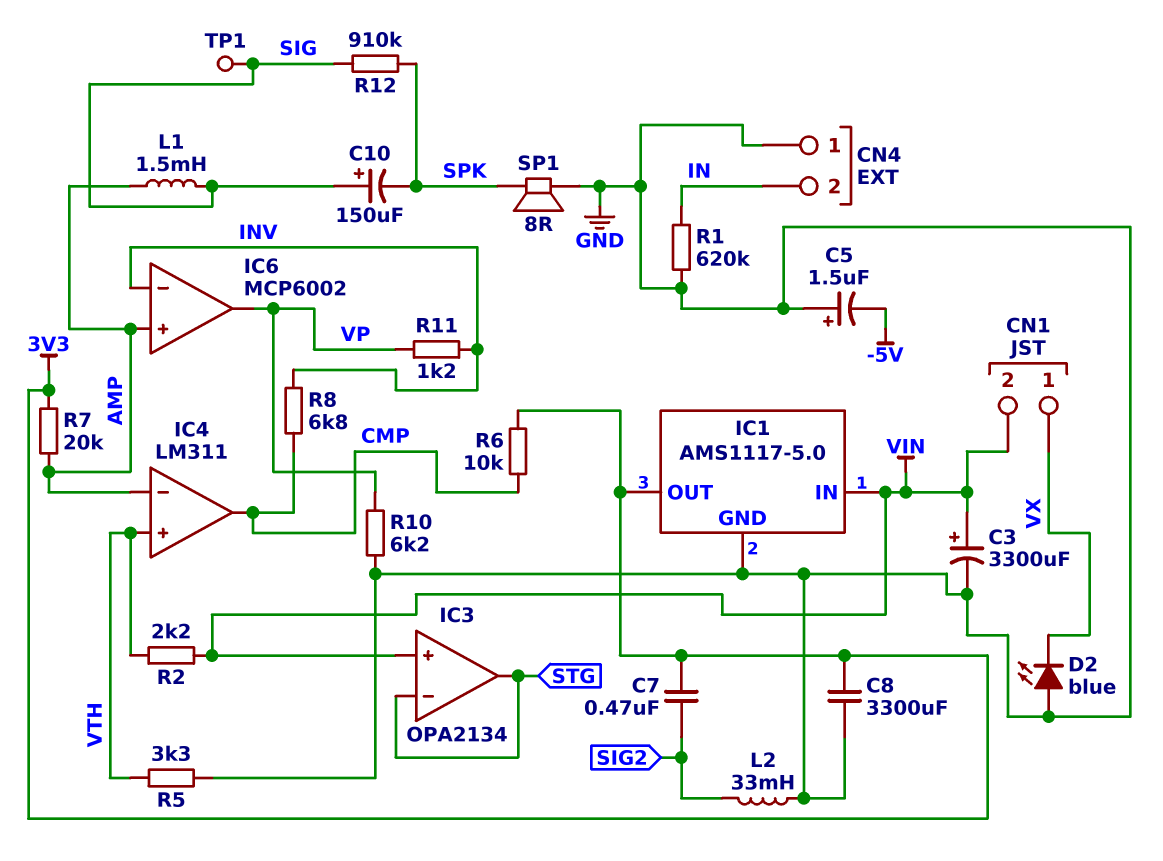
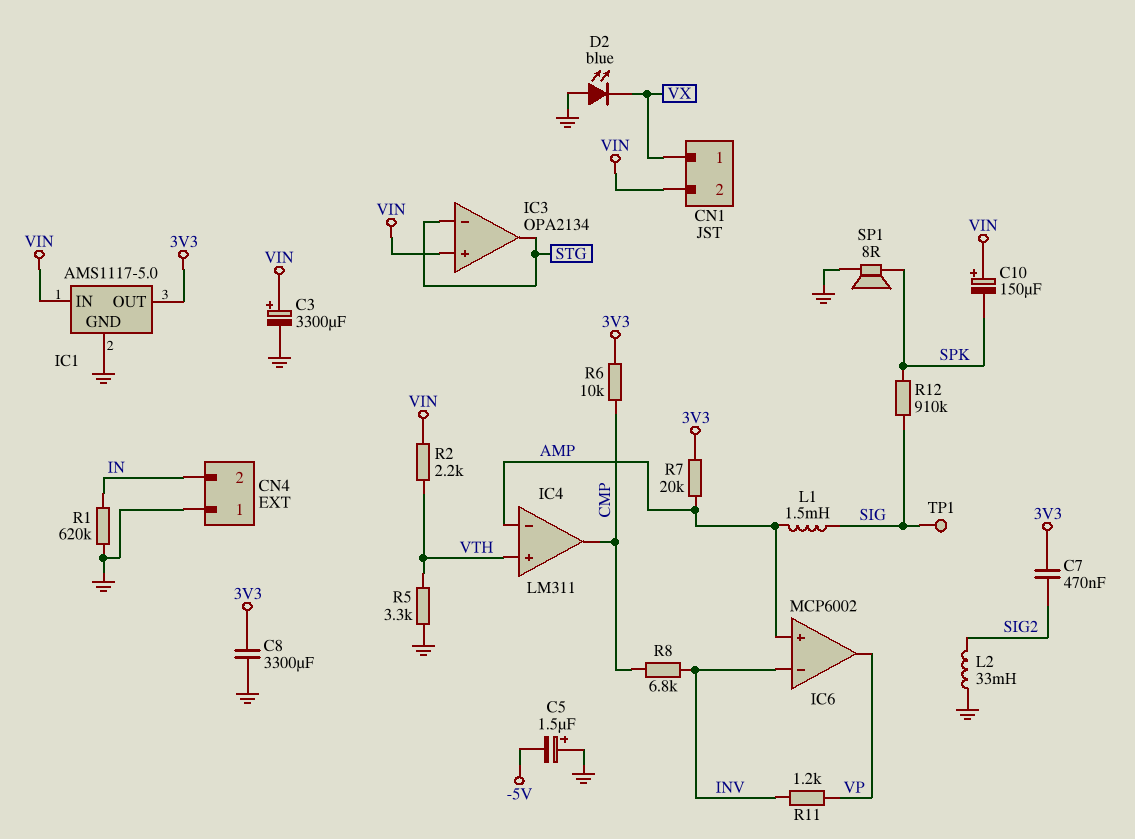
C10: 150uF (plus SIG, minus SPK) -> 150uF (plus VIN, minus SPK)
R10: 6.2k (GND, VP) -> none

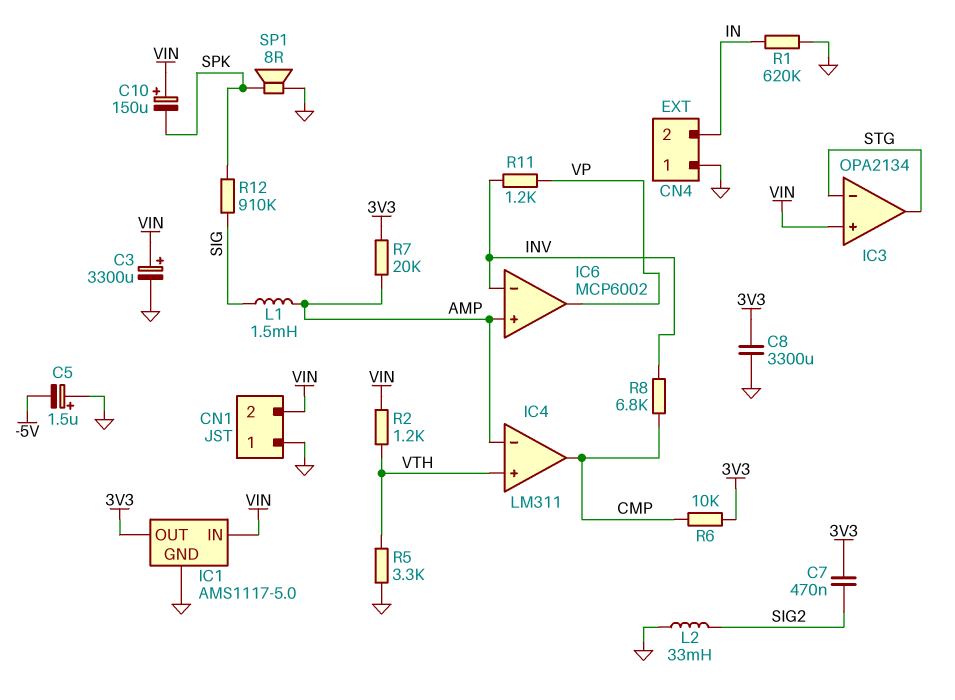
CN1 pin 1: VX -> GND
D2: LED blue (A GND, K VX) -> none
R2: 2.2k (VIN, VTH) -> 1.2k (VIN, VTH)
TP1: test point (SIG) -> none

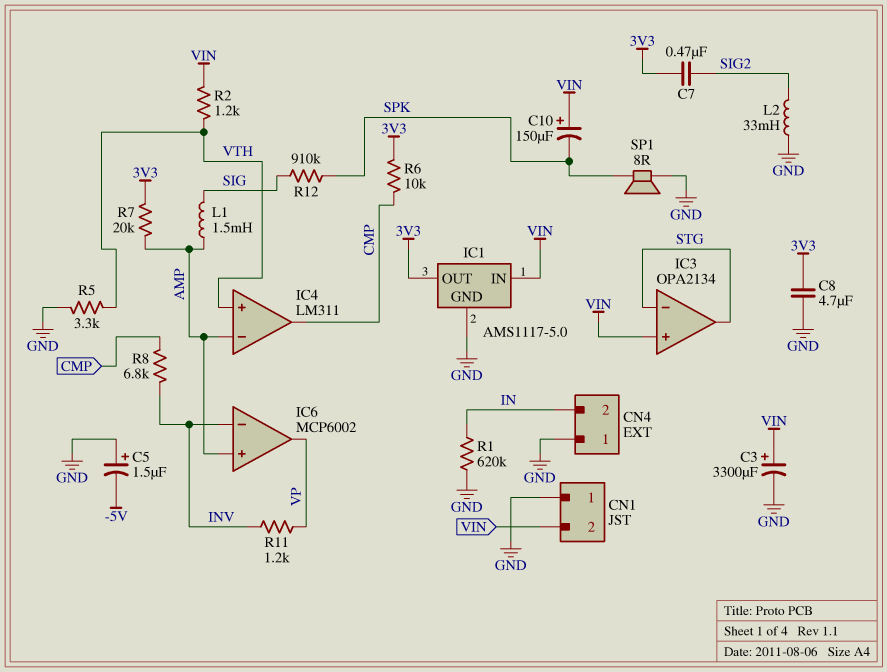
C8: 3300uF (3V3, GND) -> 4.7uF (3V3, GND)

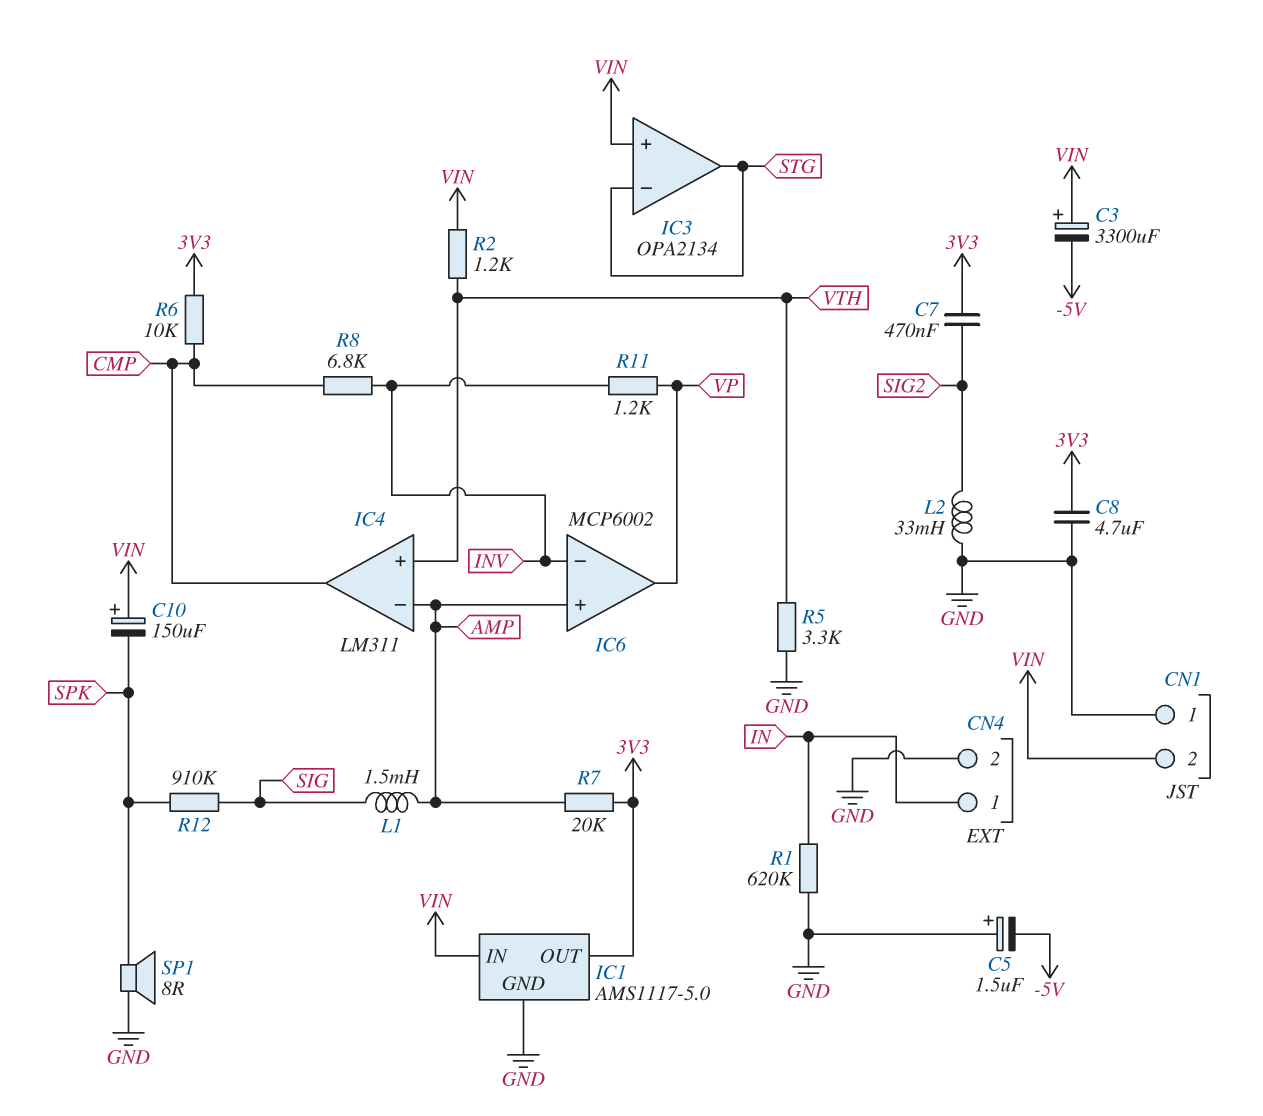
C3: 3300uF (plus VIN, minus GND) -> 3300uF (plus VIN, minus -5V)
CN4 pin 1: GND -> IN
CN4 pin 2: IN -> GND

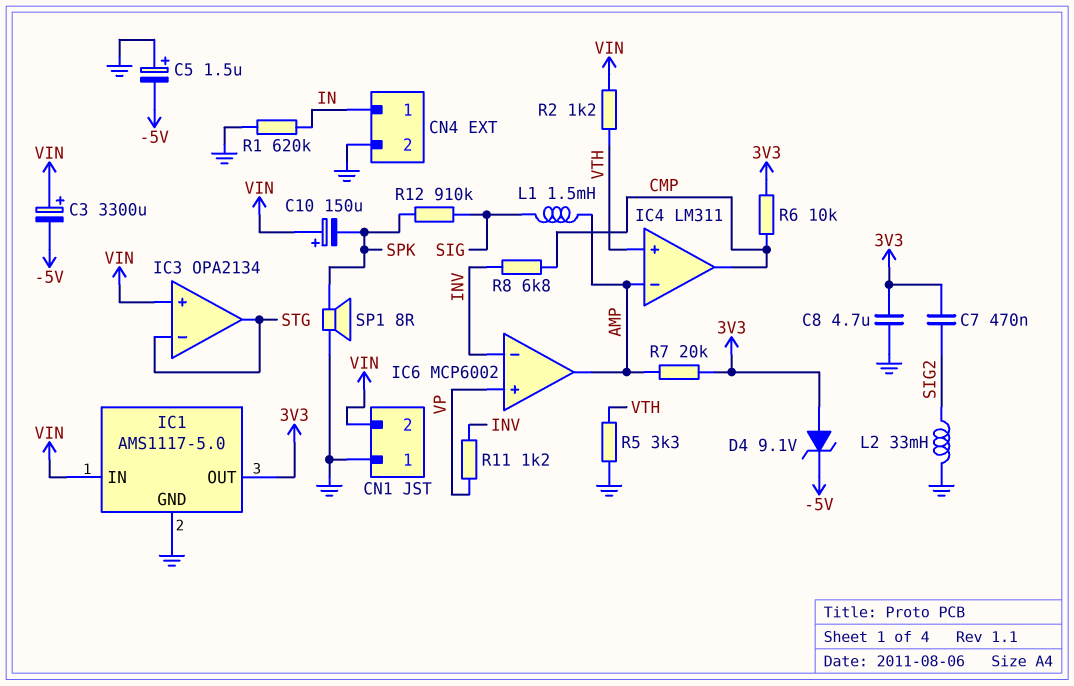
D4: none -> zener 9.1V (A 3V3, K -5V)
IC6 pin in+: AMP -> VP
IC6 pin out: VP -> AMP

